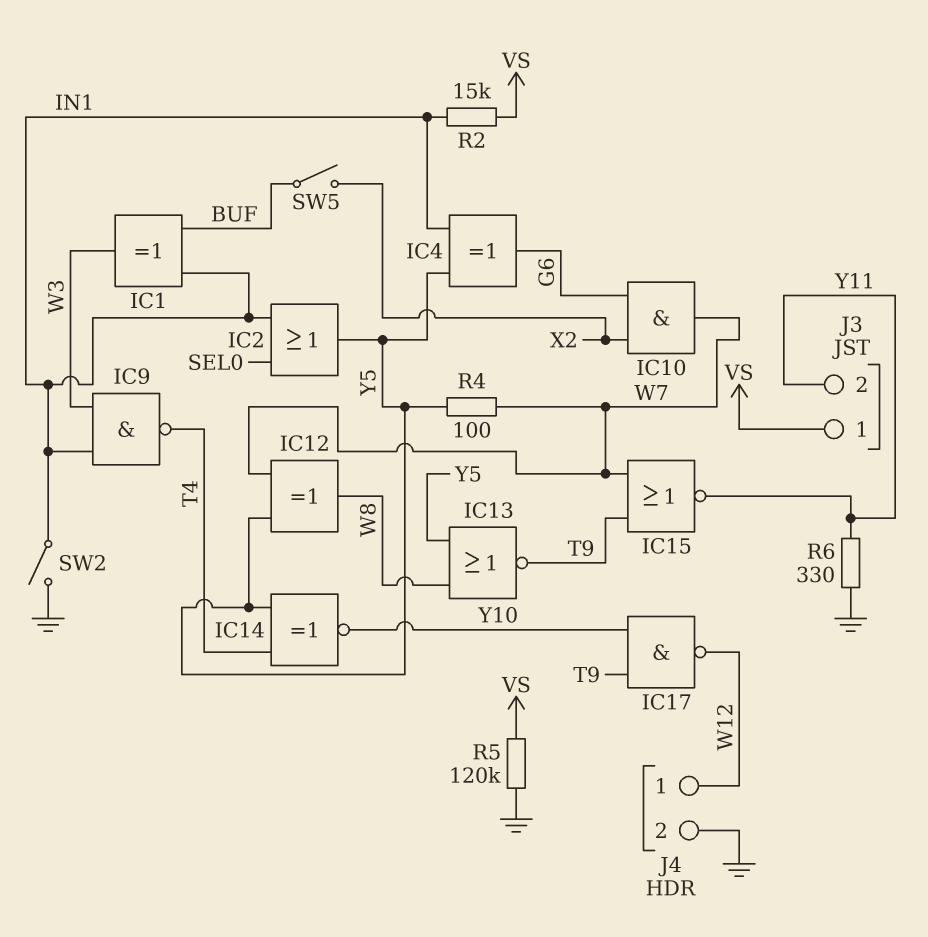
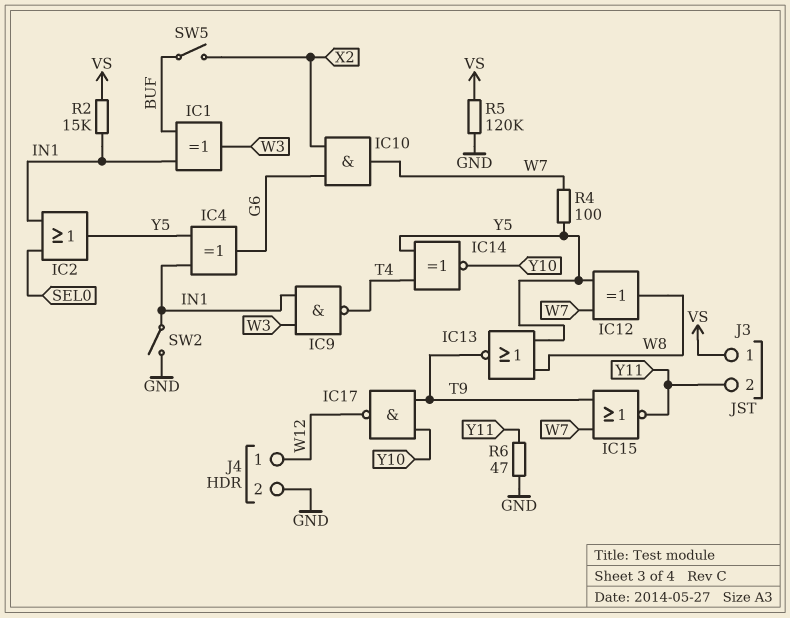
R6: 330 (GND, Y11) -> 47 (GND, Y11)

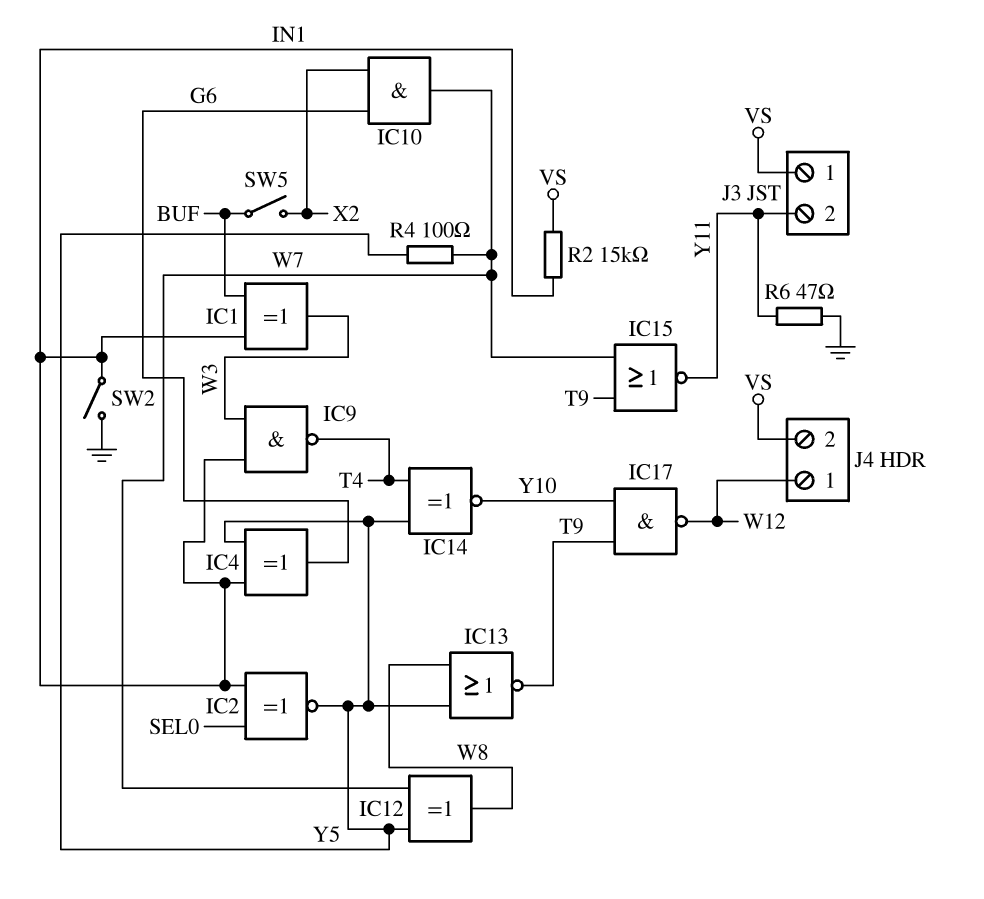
IC2: OR (in IN1, in SEL0, out Y5) -> XNOR (in IN1, in SEL0, out Y5)
J4 pin 2: GND -> VS
R5: 120k (GND, VS) -> none

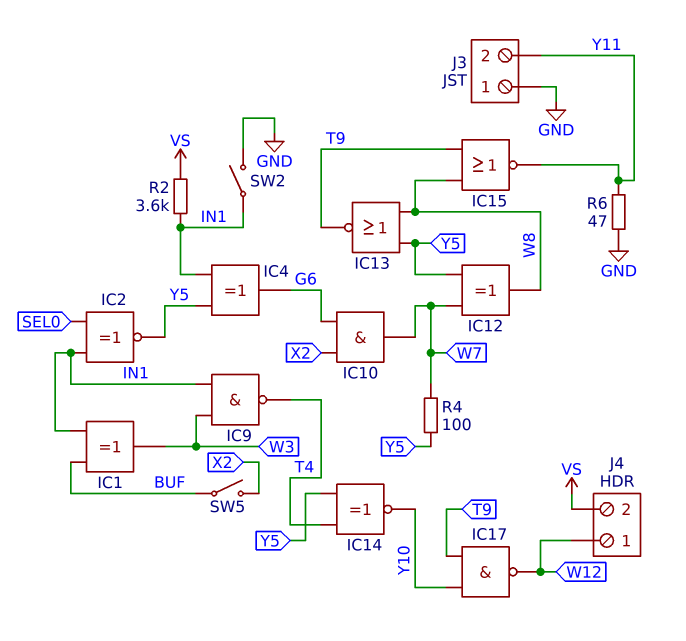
IC15: NOR (in T9, in W7, out Y11) -> NOR (in T9, in W8, out Y11)
J3 pin 1: VS -> GND
R2: 15k (IN1, VS) -> 3.6k (IN1, VS)

